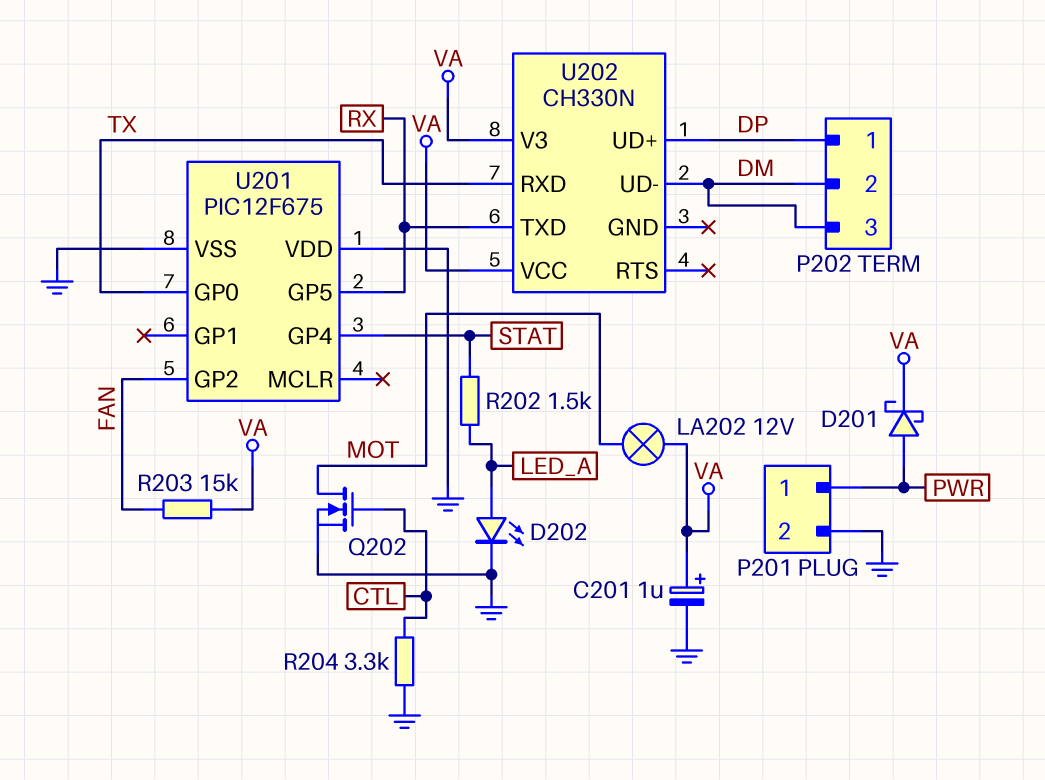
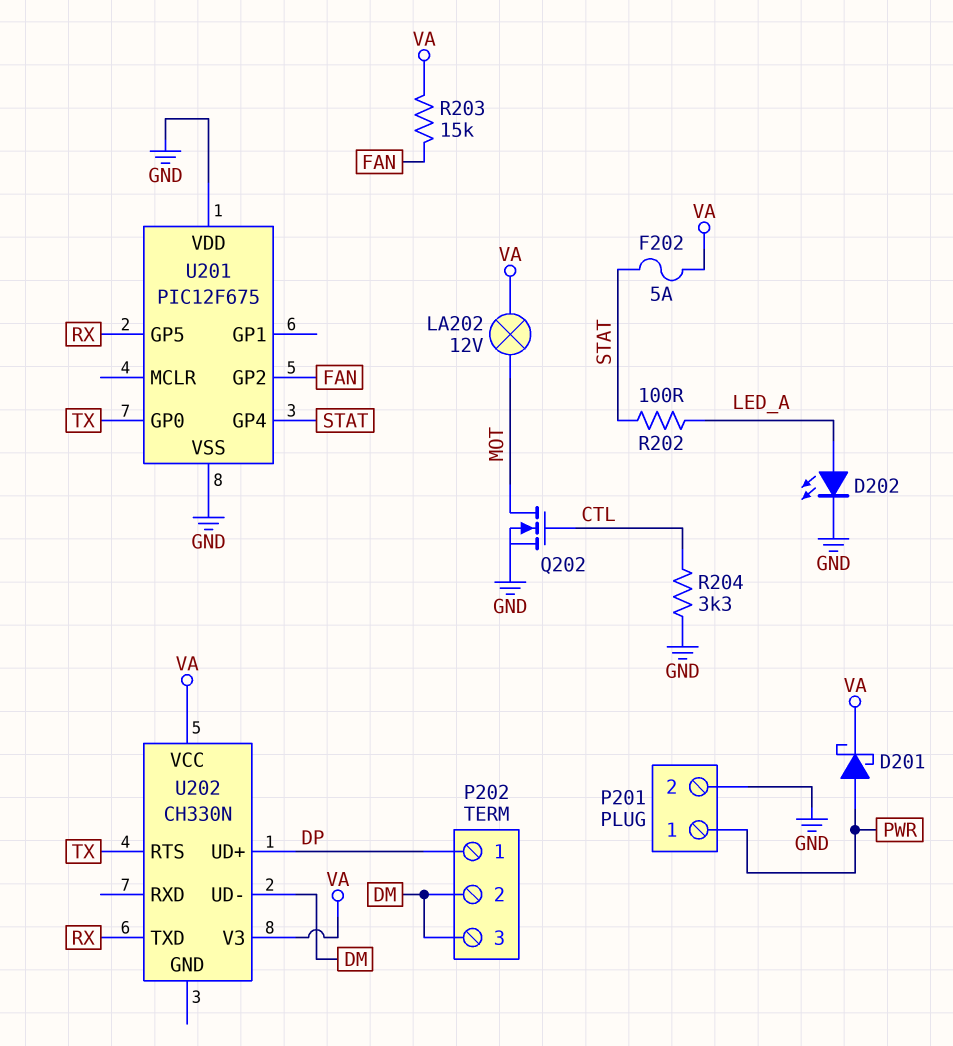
C201: 1uF (plus VA, minus GND) -> none
F202: none -> 5A (STAT, VA)
R202: 1.5k (LED_A, STAT) -> 100 (LED_A, STAT)
U202 pin RTS: none -> TX
U202 pin RXD: TX -> none

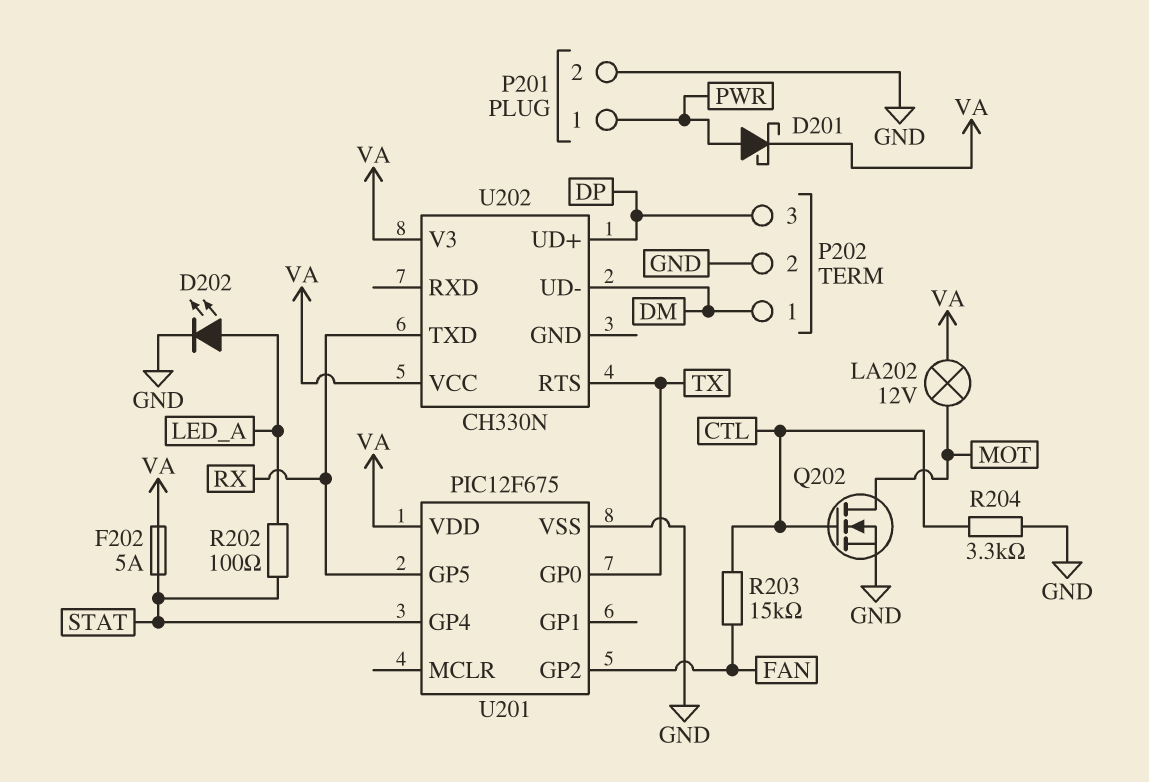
P202 pin 1: DP -> DM
P202 pin 2: DM -> GND
P202 pin 3: DM -> DP
R203: 15k (FAN, VA) -> 15k (CTL, FAN)
U201 pin VDD: GND -> VA

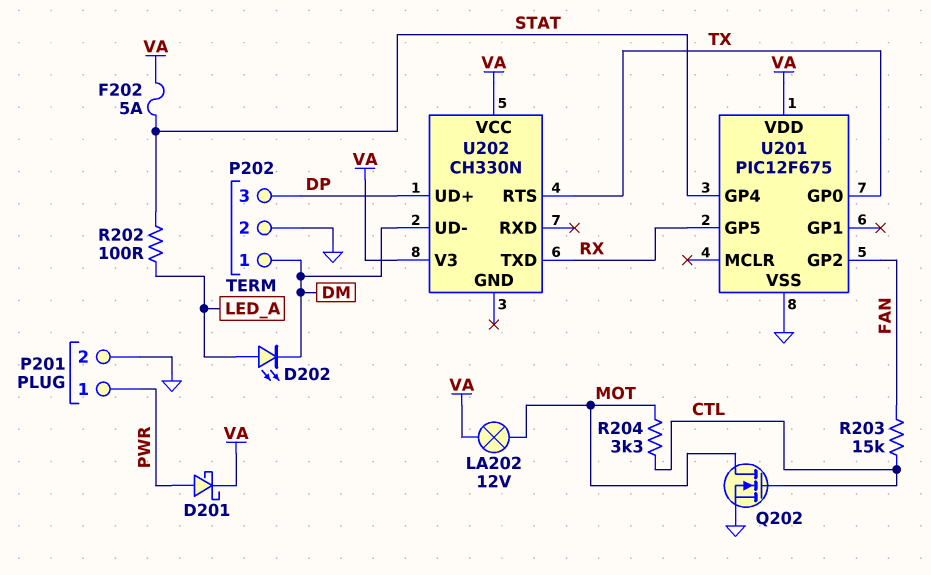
D202: LED (A LED_A, K GND) -> LED (A LED_A, K DM)
R204: 3.3k (CTL, GND) -> 3.3k (CTL, MOT)

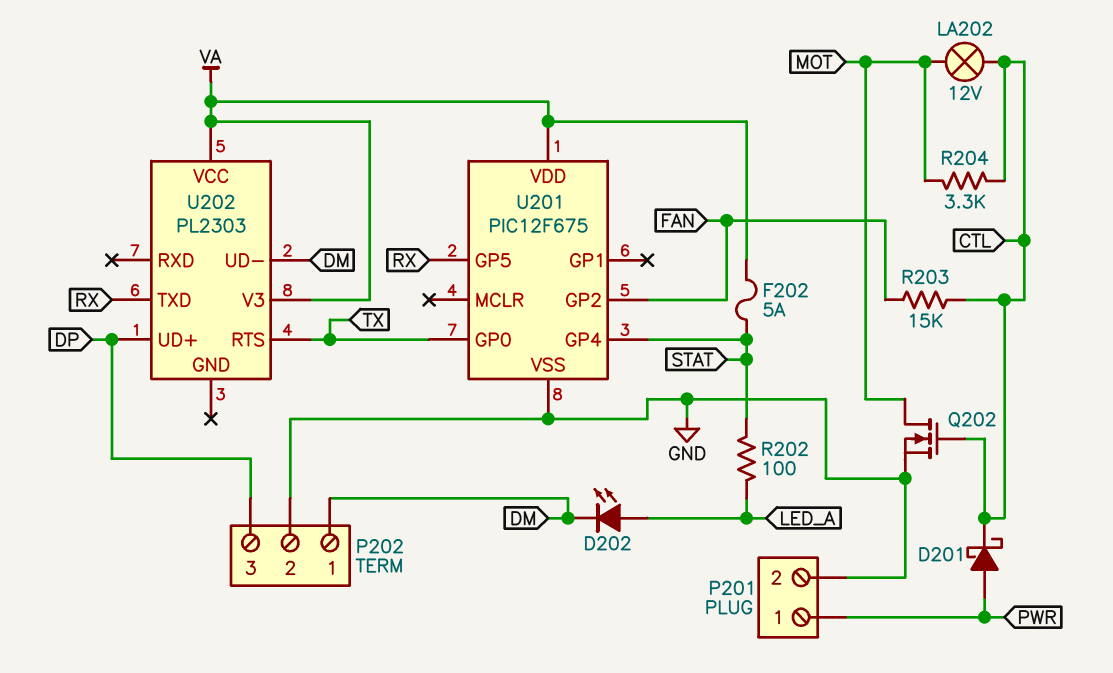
D201: schottky (A PWR, K VA) -> schottky (A PWR, K CTL)
LA202: lamp 12V (MOT, VA) -> lamp 12V (CTL, MOT)
U202: CH330N -> PL2303

